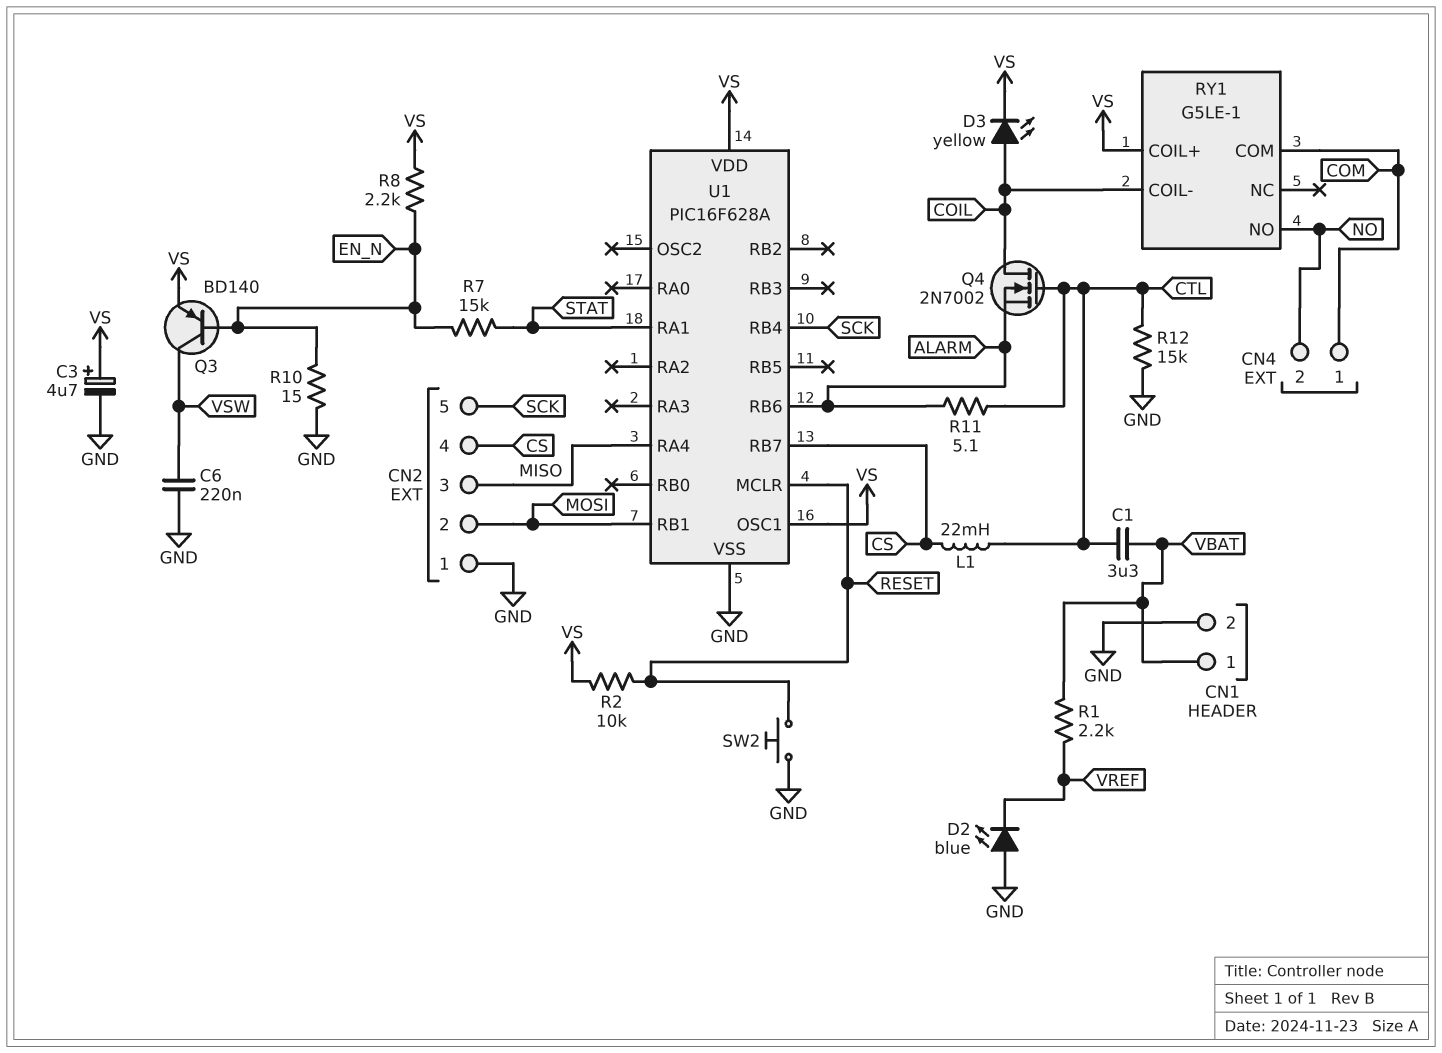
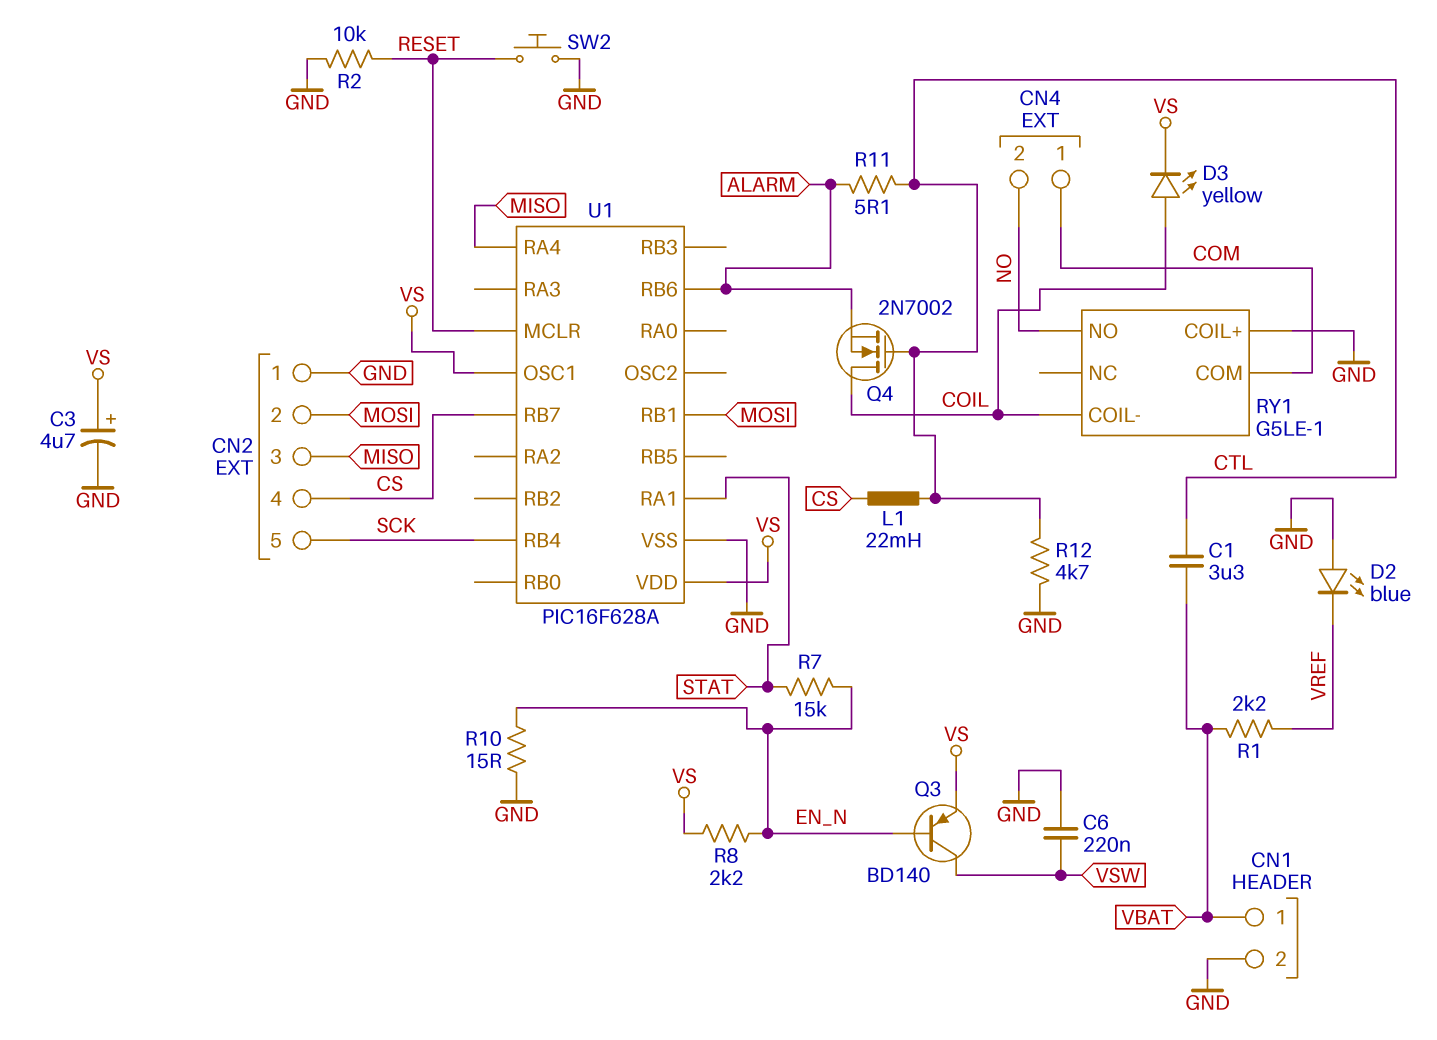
R2: 10k (RESET, VS) -> 10k (GND, RESET)
R12: 15k (CTL, GND) -> 4.7k (CTL, GND)
RY1 pin COIL+: VS -> GND

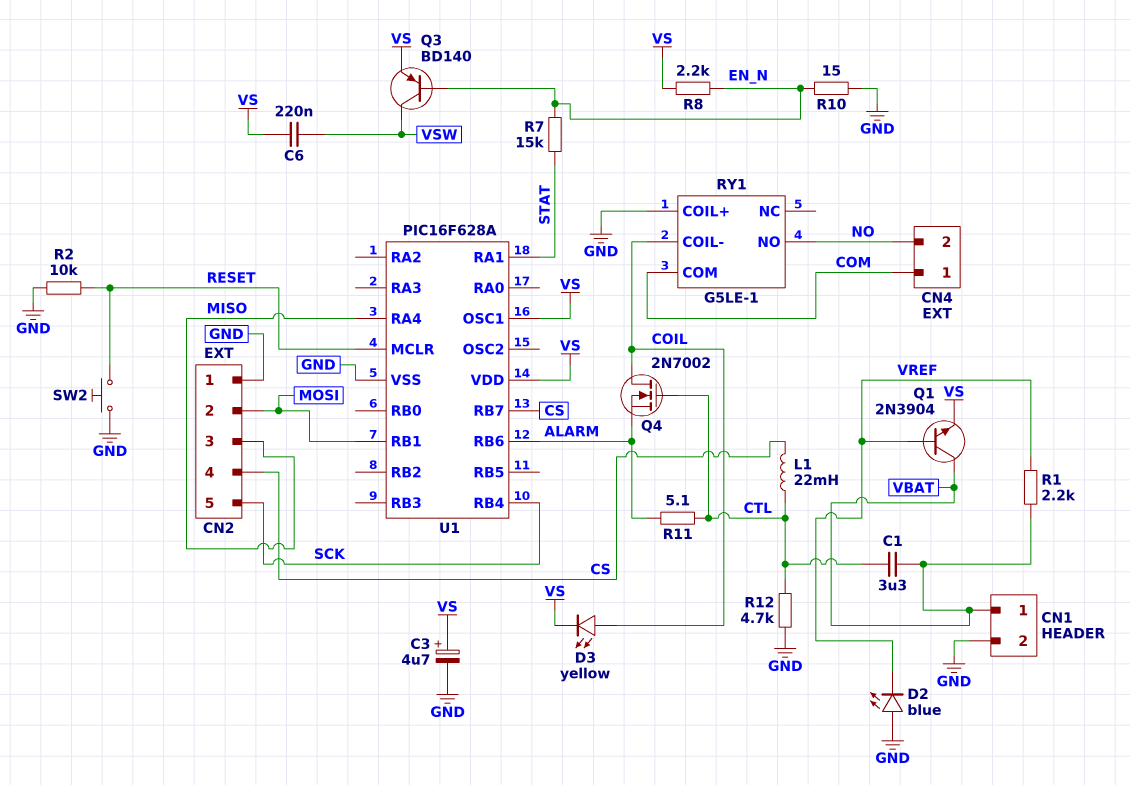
C6: 220nF (GND, VSW) -> 220nF (VS, VSW)
Q1: none -> NPN 2N3904 (B VREF, C VBAT, E VS)

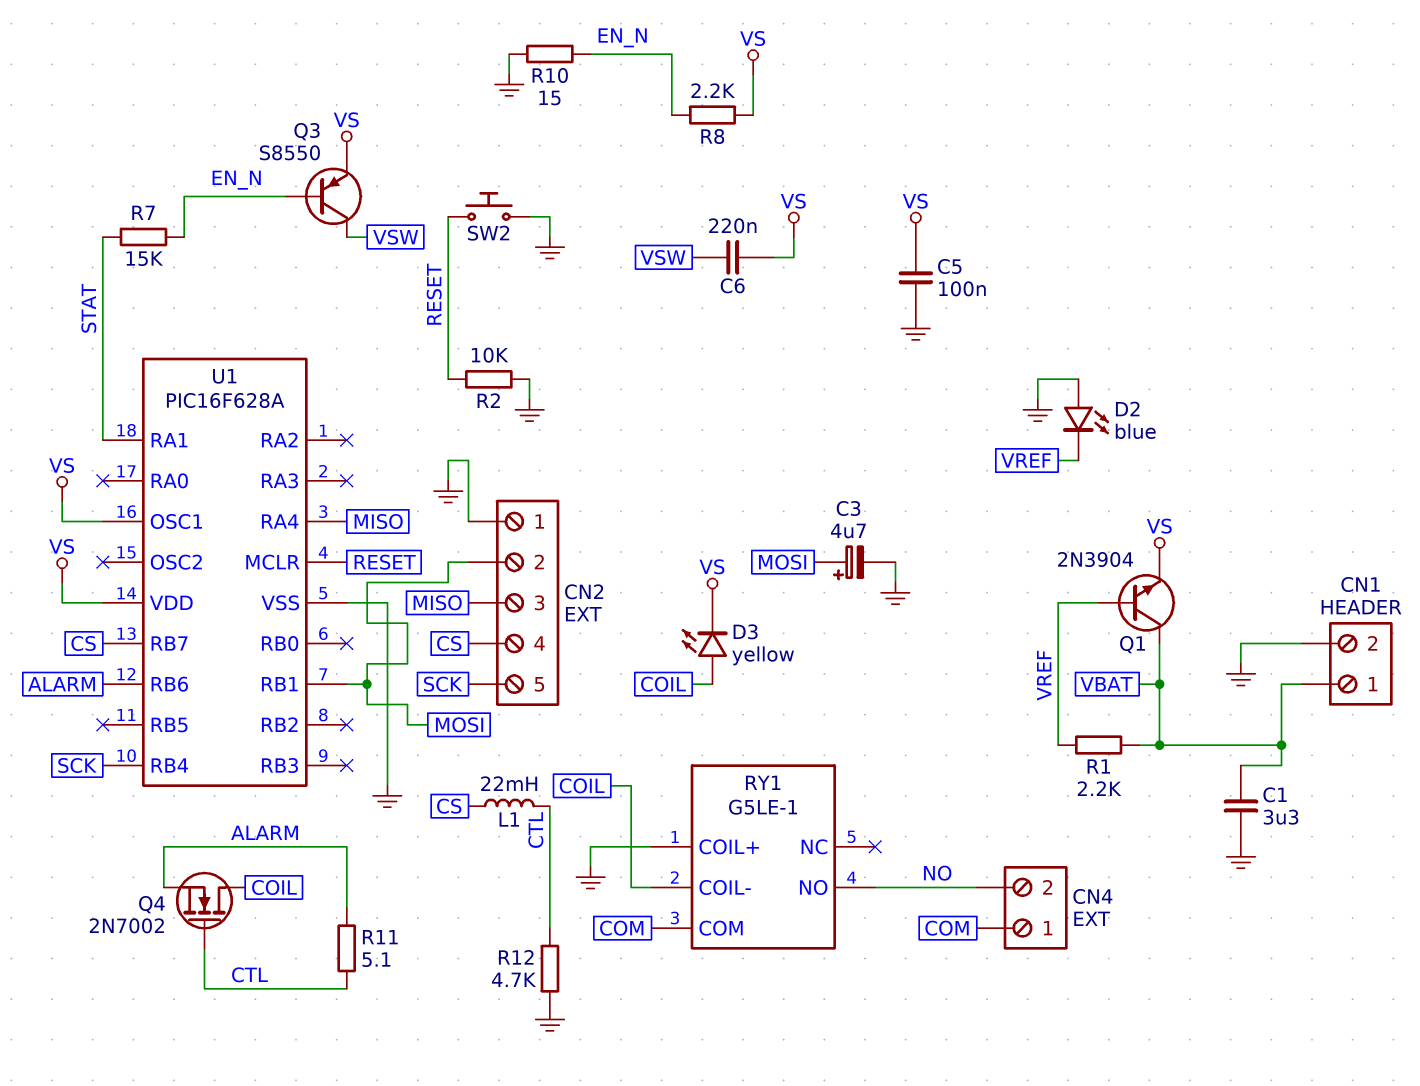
C1: 3.3uF (CTL, VBAT) -> 3.3uF (GND, VBAT)
C3: 4.7uF (plus VS, minus GND) -> 4.7uF (plus MOSI, minus GND)
C5: none -> 100nF (GND, VS)
Q3: PNP BD140 (B EN_N, C VSW, E VS) -> PNP S8550 (B EN_N, C VSW, E VS)

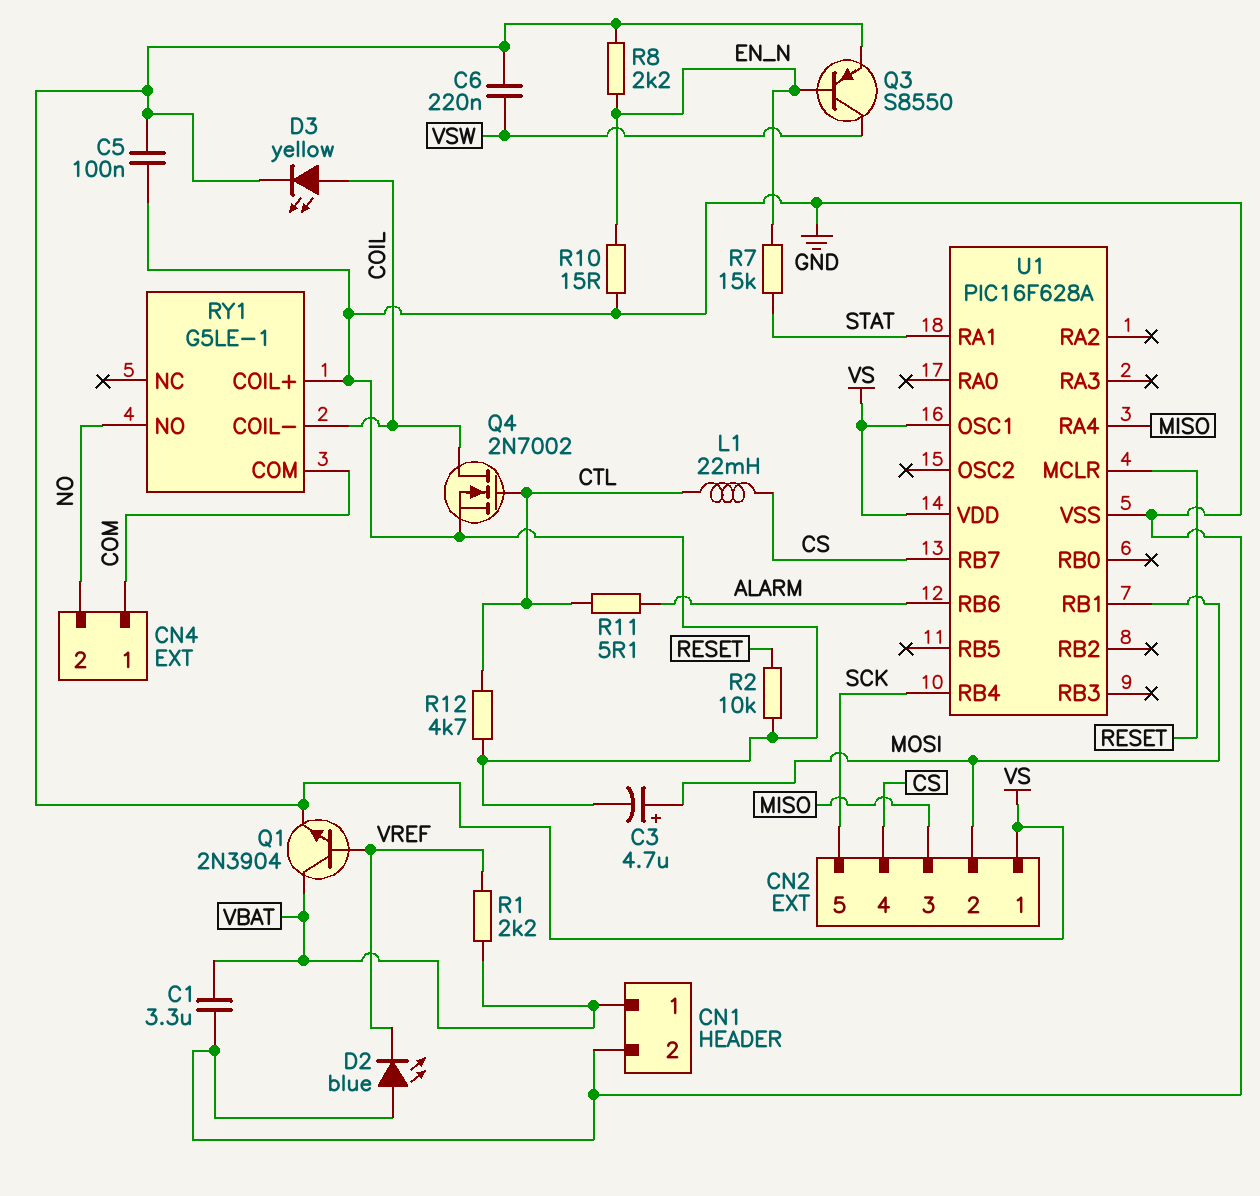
CN2 pin 1: GND -> VS
Q4: NMOS 2N7002 (G CTL, D COIL, S ALARM) -> NMOS 2N7002 (G CTL, D COIL, S GND)
SW2: button (GND, RESET) -> none

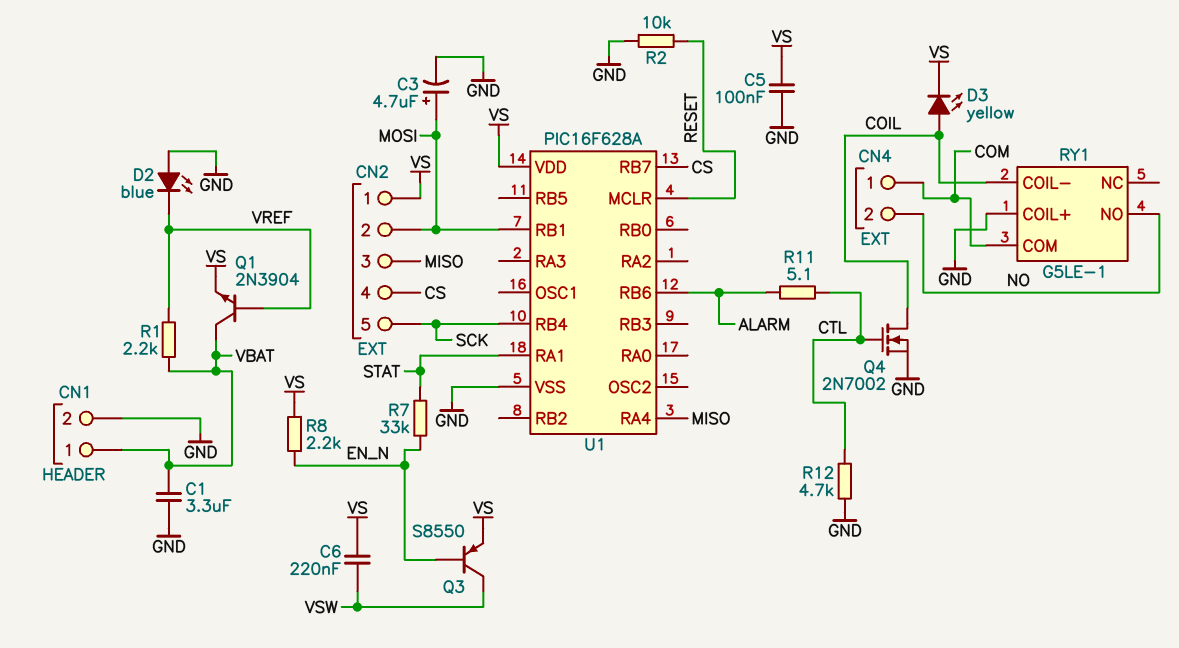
L1: 22mH (CS, CTL) -> none
R7: 15k (EN_N, STAT) -> 33k (EN_N, STAT)
R10: 15 (EN_N, GND) -> none
U1 pin OSC1: VS -> none

